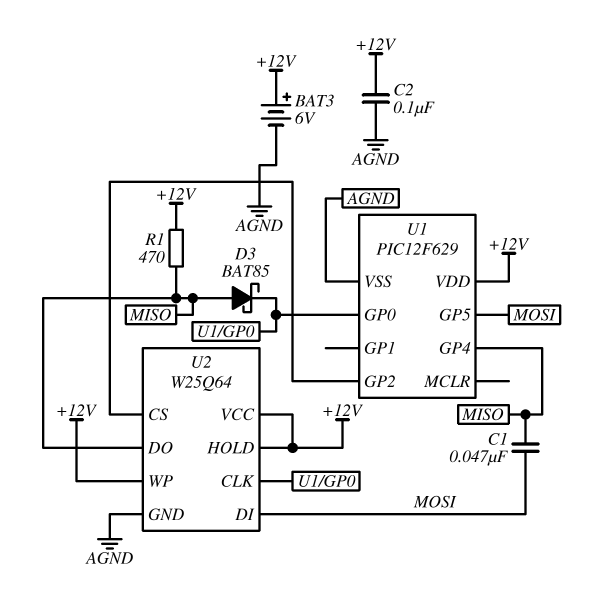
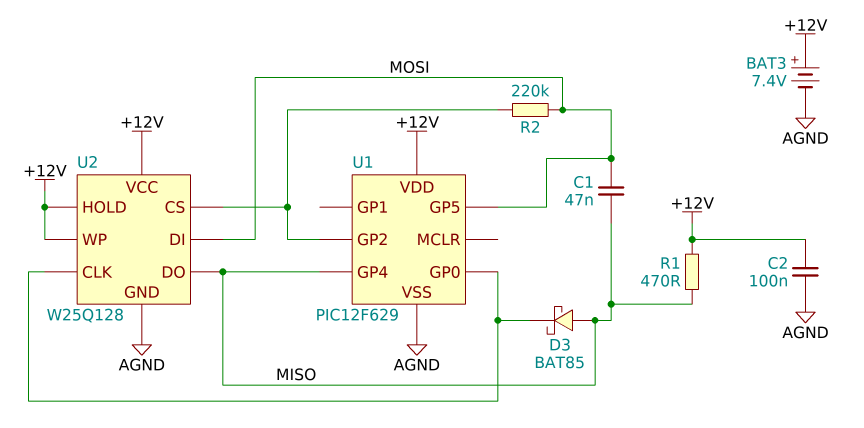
BAT3: 6V (plus +12V, minus AGND) -> 7.4V (plus +12V, minus AGND)
R2: none -> 220k (MOSI, U1/GP2)
U2: W25Q64 -> W25Q128

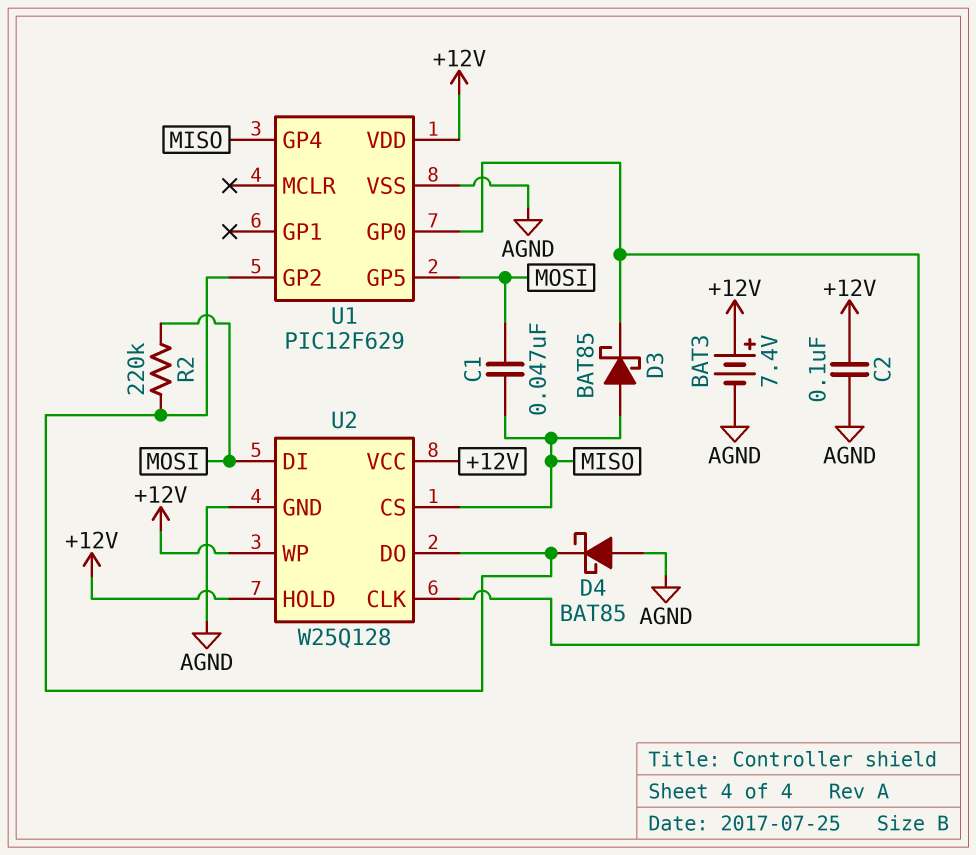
D4: none -> schottky BAT85 (A AGND, K U1/GP2)
R1: 470 (+12V, MISO) -> none
U2 pin CS: U1/GP2 -> MISO
U2 pin DO: MISO -> U1/GP2

